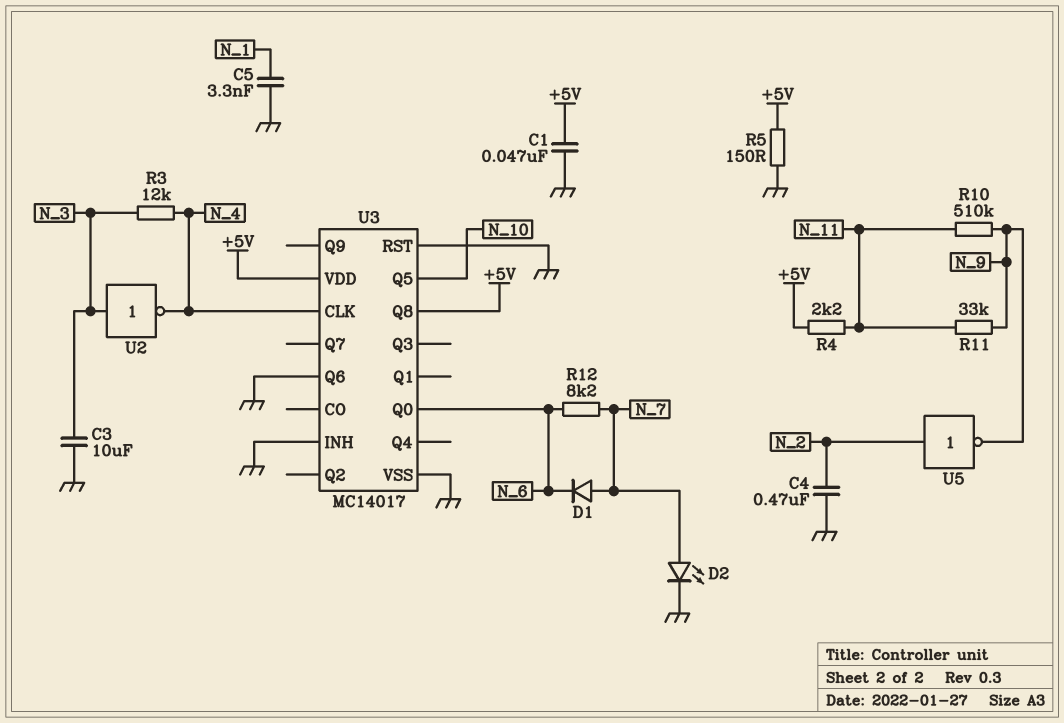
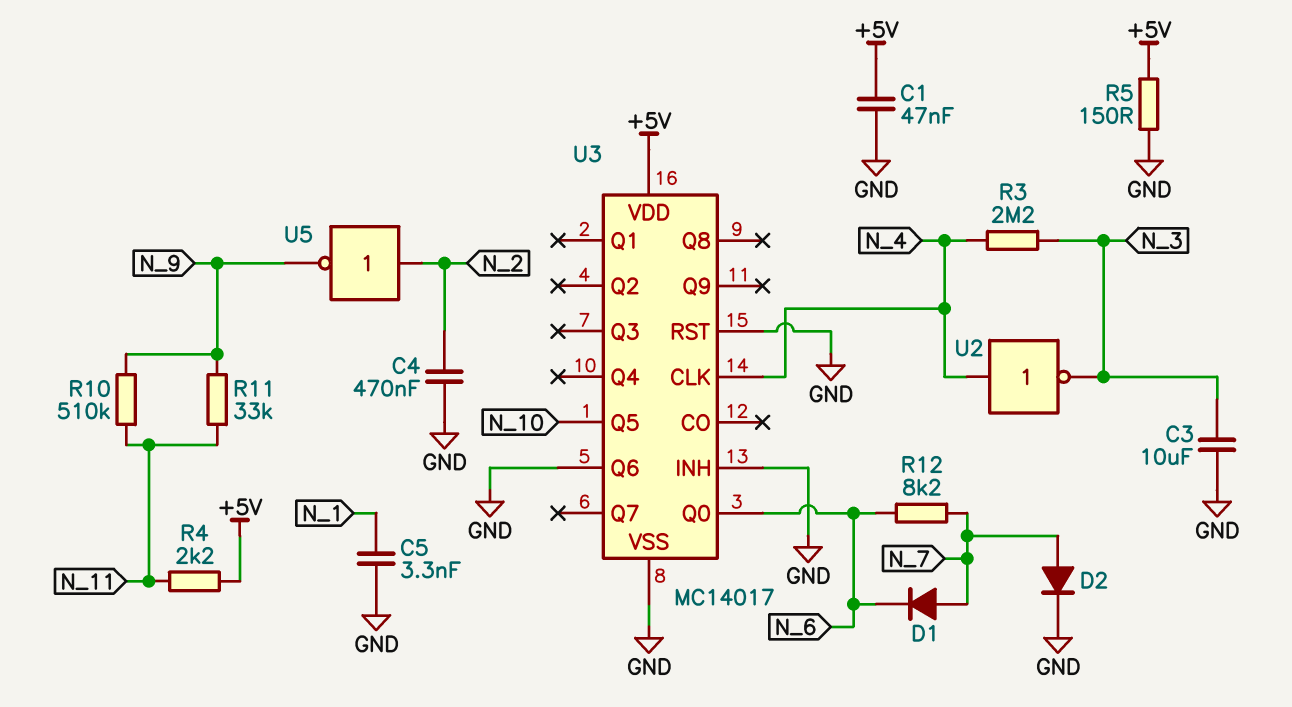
D2: LED (A N_7, K GND) -> diode (A N_7, K GND)
R3: 12k (N_3, N_4) -> 2.2M (N_3, N_4)
U2: NOT (in N_3, out N_4) -> NOT (in N_4, out N_3)
U3 pin Q8: +5V -> none

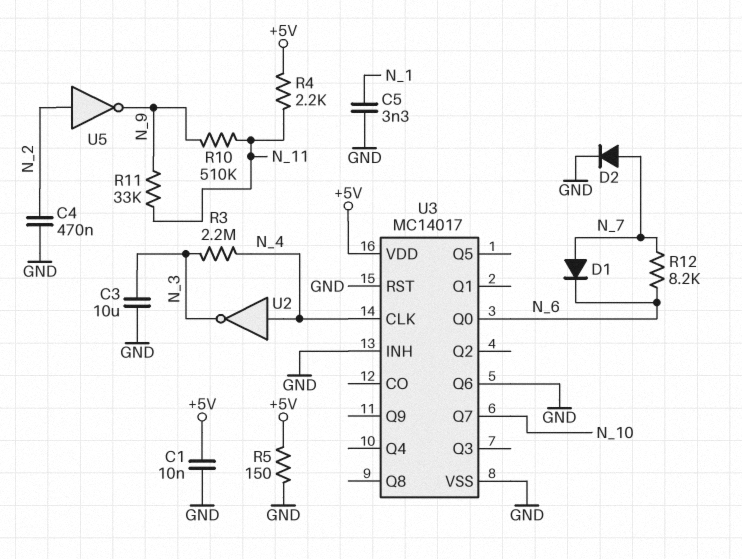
C1: 47nF (+5V, GND) -> 10nF (+5V, GND)
U3 pin Q5: N_10 -> none
U3 pin Q7: none -> N_10

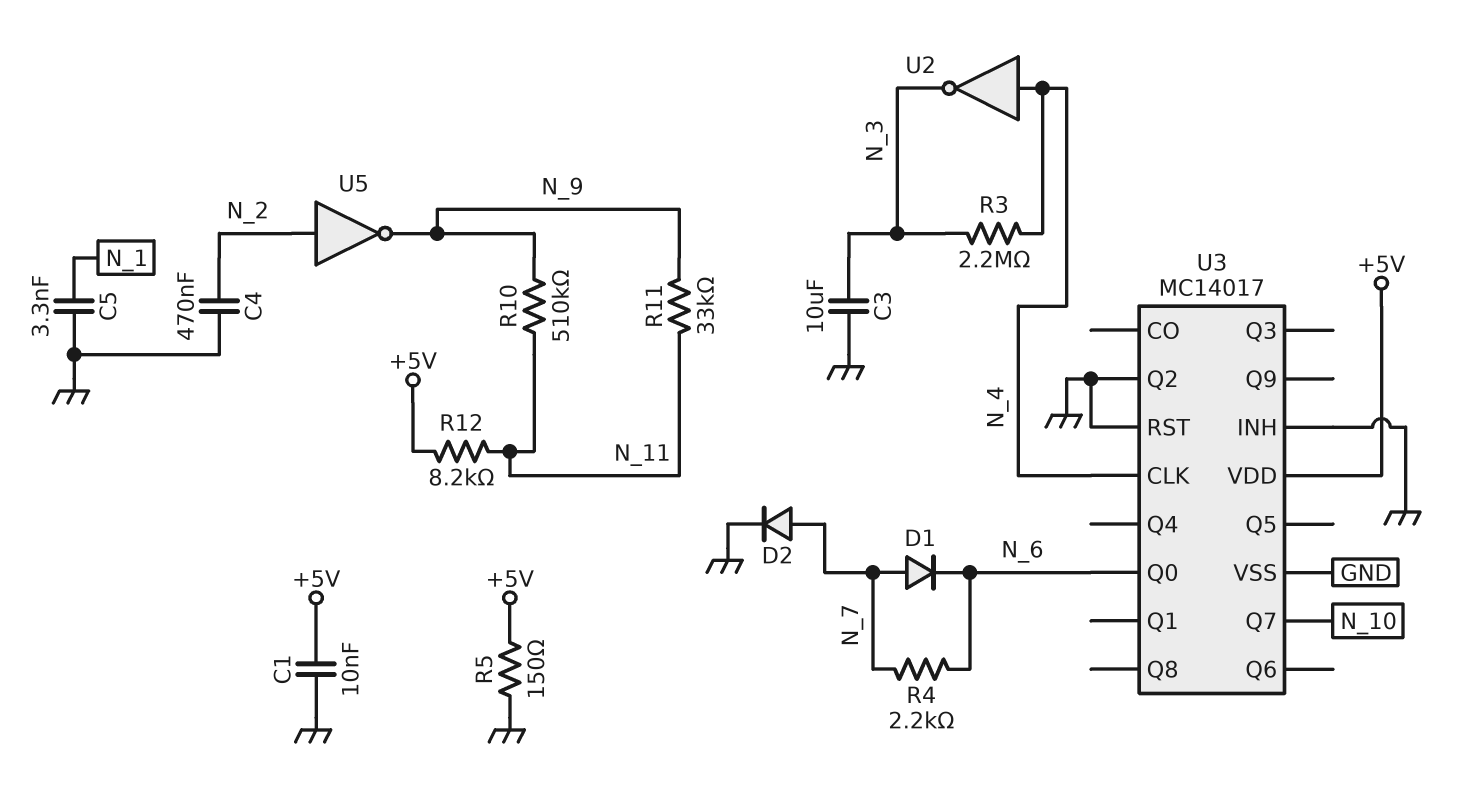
R4: 2.2k (+5V, N_11) -> 2.2k (N_6, N_7)
R12: 8.2k (N_6, N_7) -> 8.2k (+5V, N_11)
U3 pin Q2: none -> GND
U3 pin Q6: GND -> none

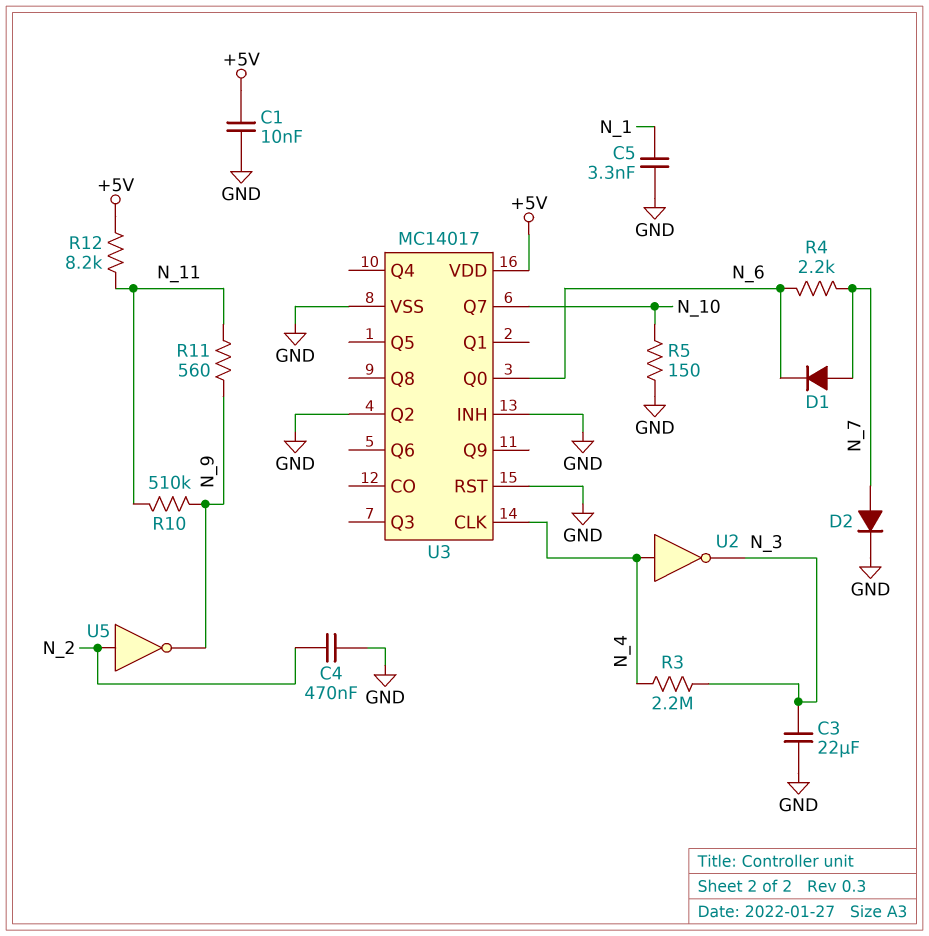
C3: 10uF (GND, N_3) -> 22uF (GND, N_3)
R5: 150 (+5V, GND) -> 150 (GND, N_10)
R11: 33k (N_9, N_11) -> 560 (N_9, N_11)

